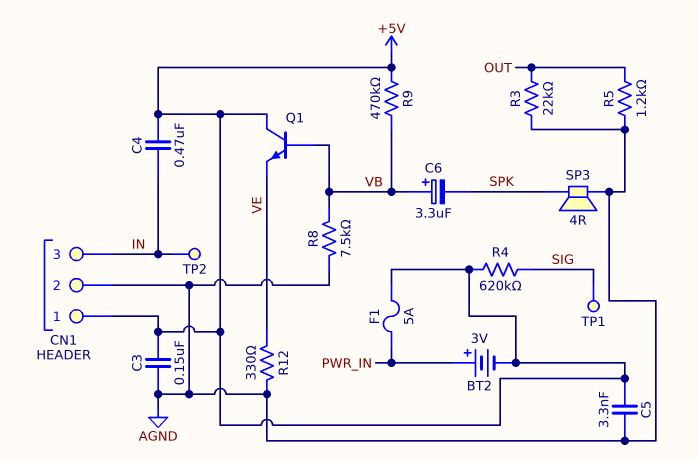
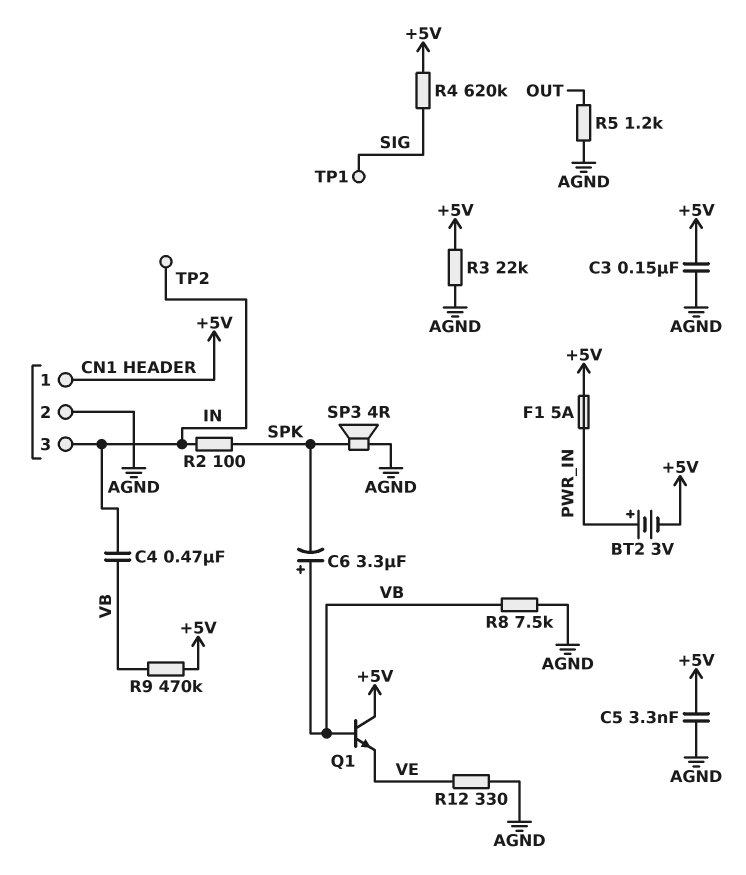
C4: 470nF (+5V, IN) -> 470nF (IN, VB)
R2: none -> 100 (IN, SPK)
R3: 22k (AGND, OUT) -> 22k (+5V, AGND)

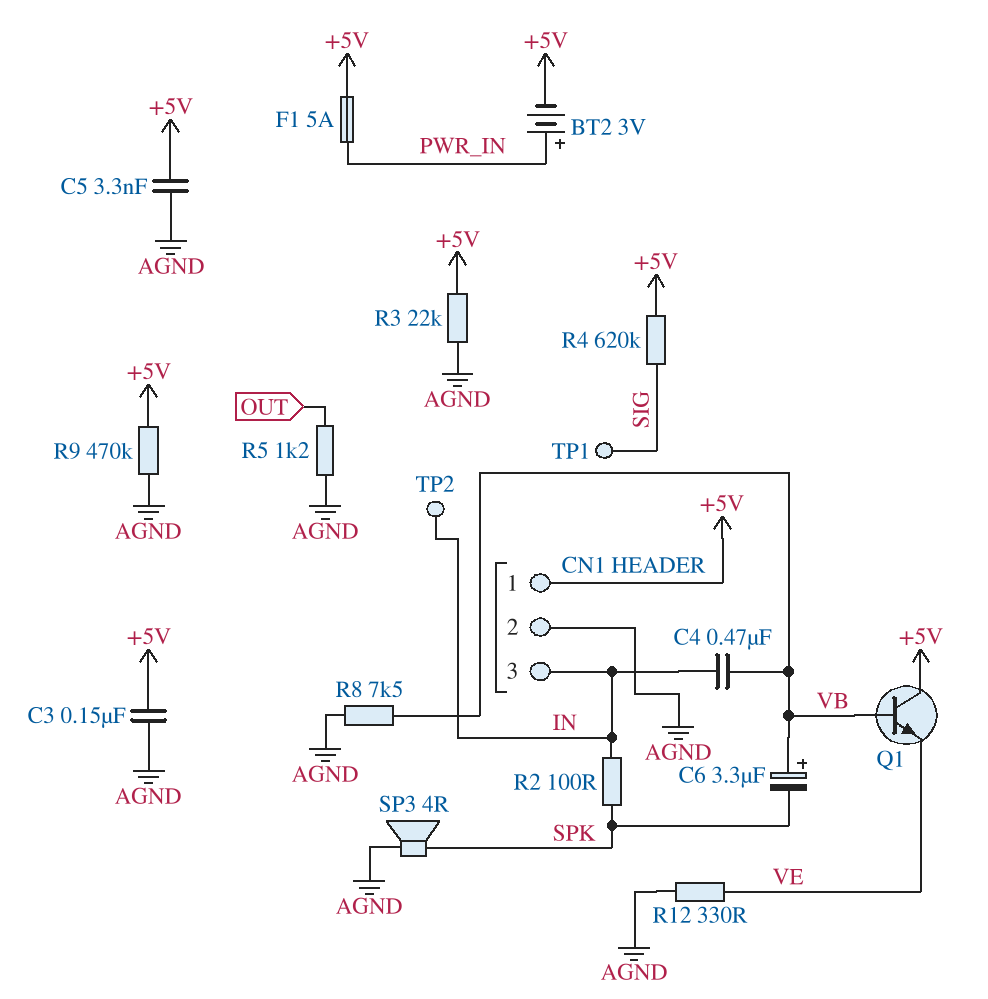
R9: 470k (+5V, VB) -> 470k (+5V, AGND)

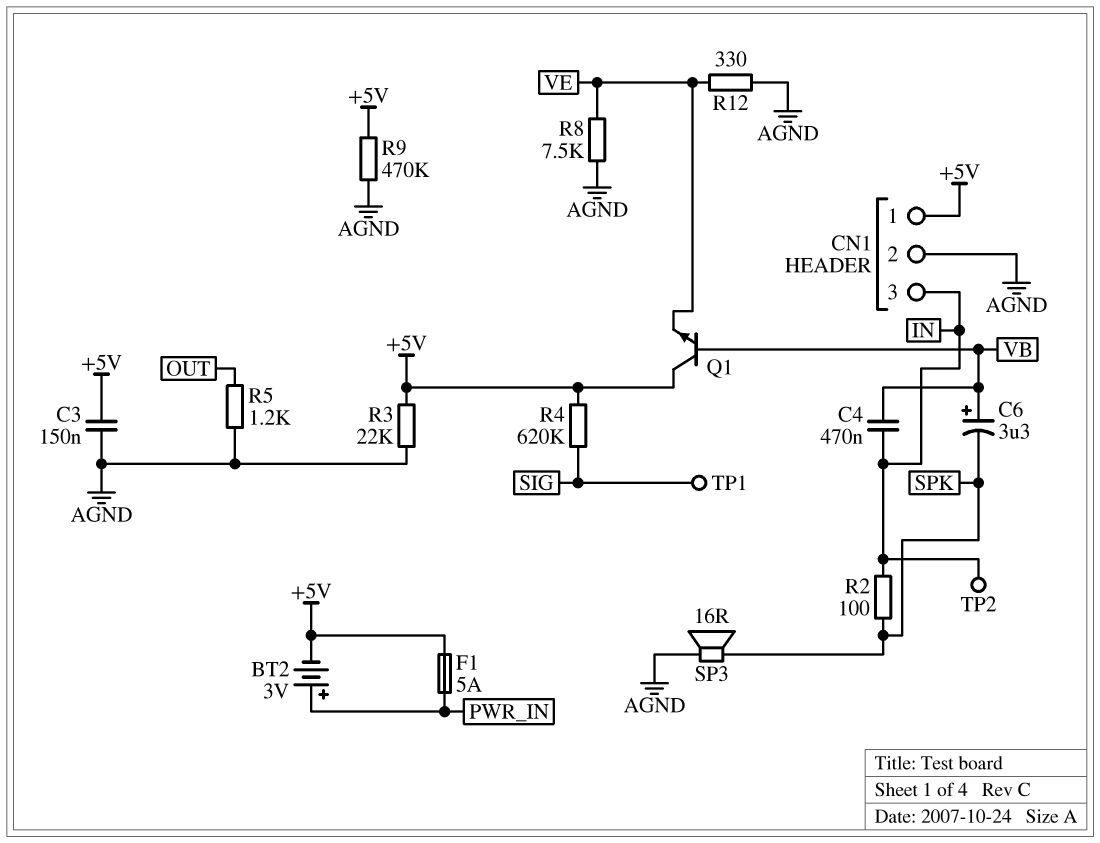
C5: 3.3nF (+5V, AGND) -> none
R8: 7.5k (AGND, VB) -> 7.5k (AGND, VE)
SP3: speaker 4R (AGND, SPK) -> speaker 16R (AGND, SPK)

